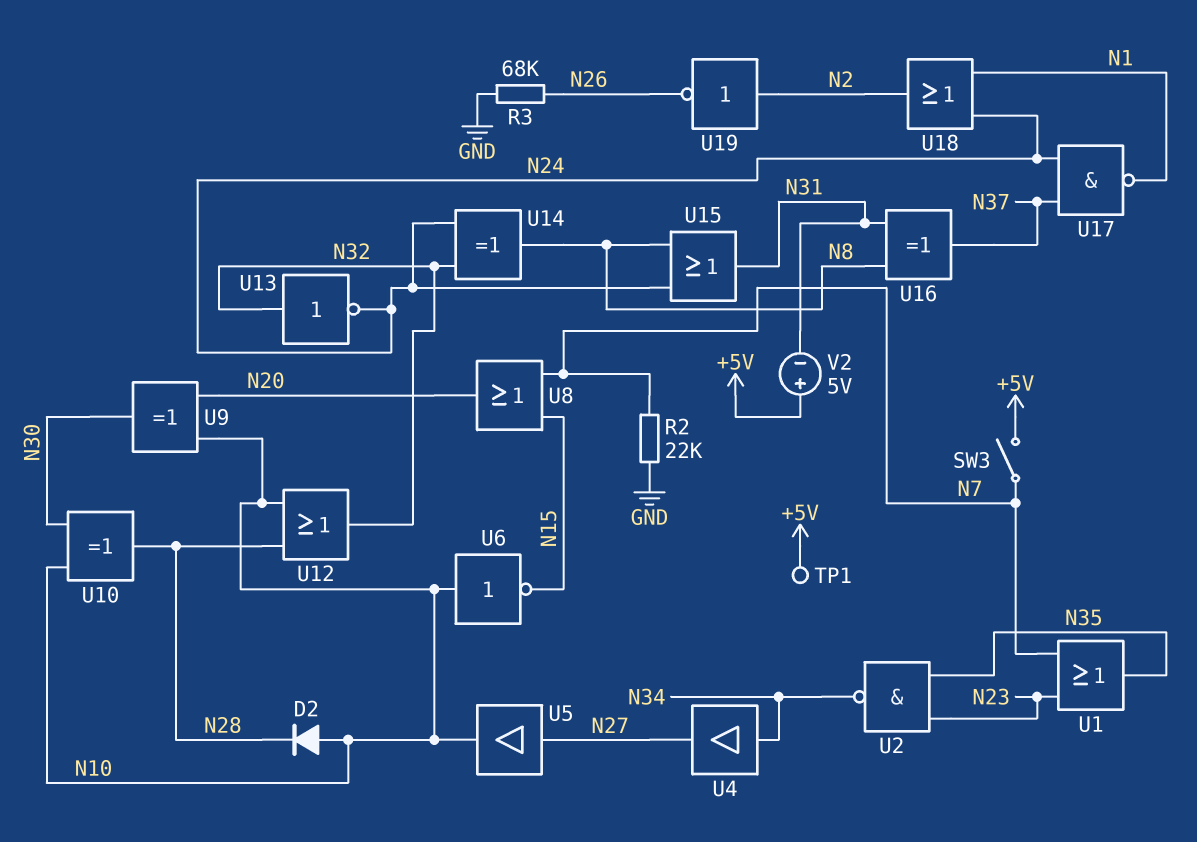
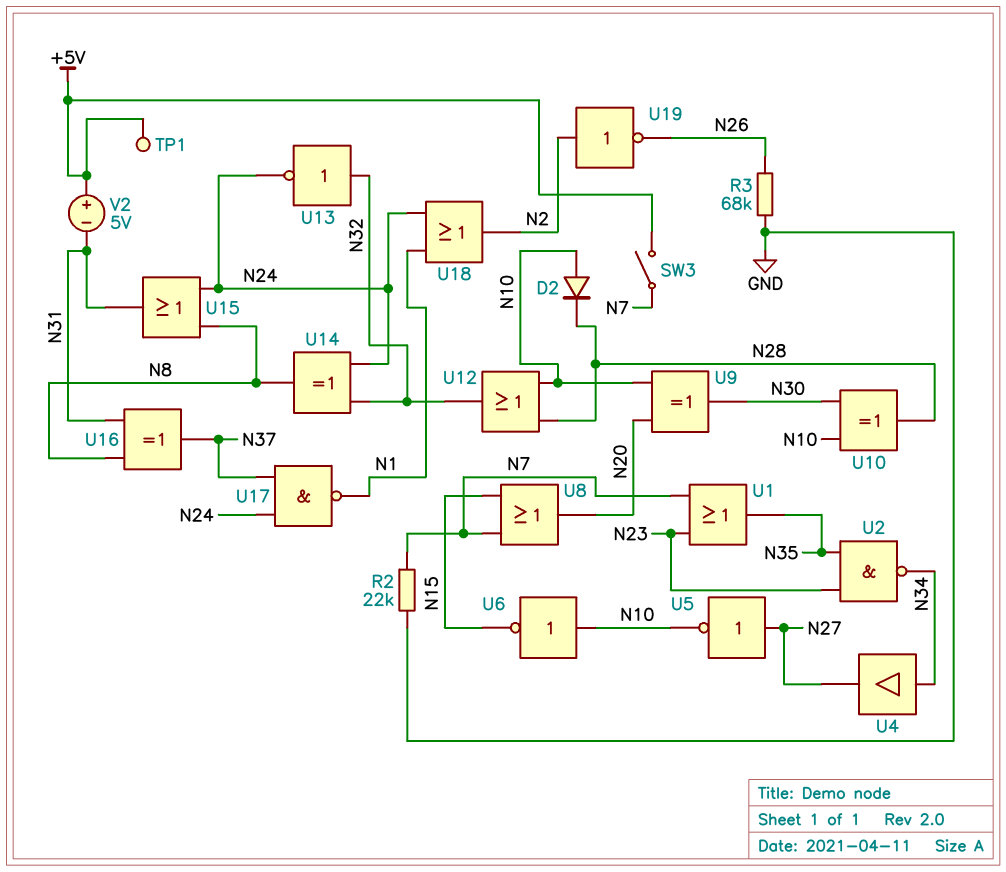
U5: buffer (in N27, out N10) -> NOT (in N27, out N10)

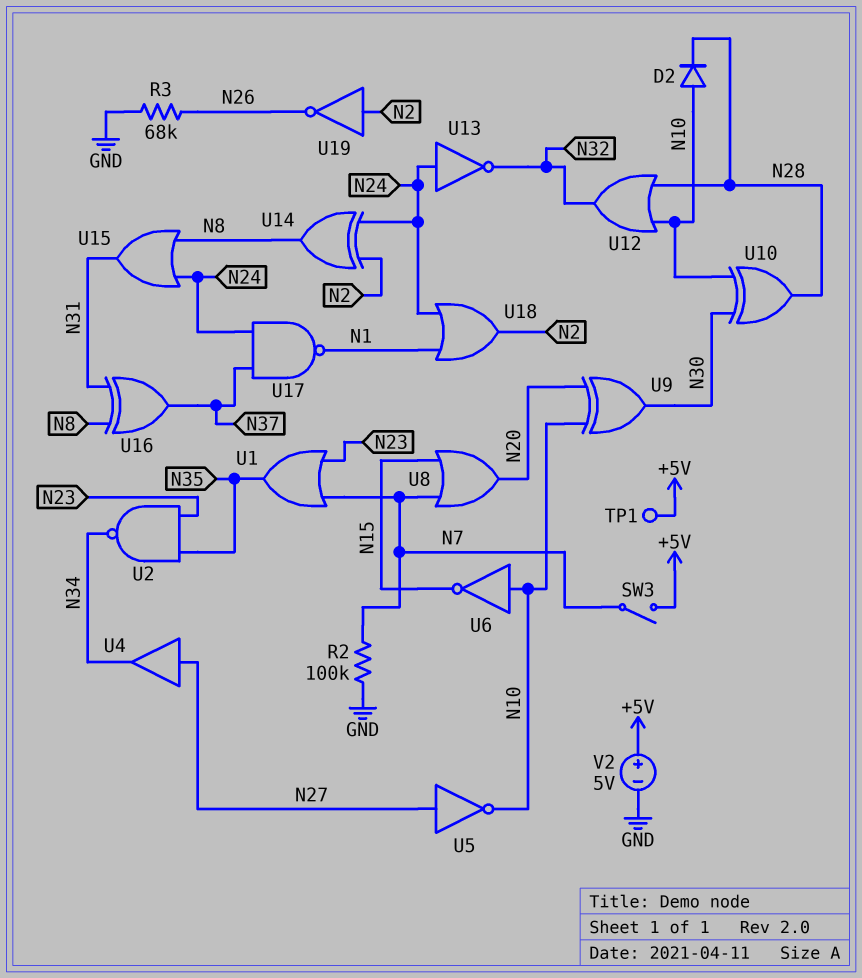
R2: 22k (GND, N7) -> 100k (GND, N7)
U4: buffer (in N34, out N27) -> buffer (in N27, out N34)
U13: NOT (in N32, out N24) -> NOT (in N24, out N32)
U14: XOR (in N24, in N32, out N8) -> XOR (in N2, in N24, out N8)
V2: 5V (plus +5V, minus N31) -> 5V (plus +5V, minus GND)

